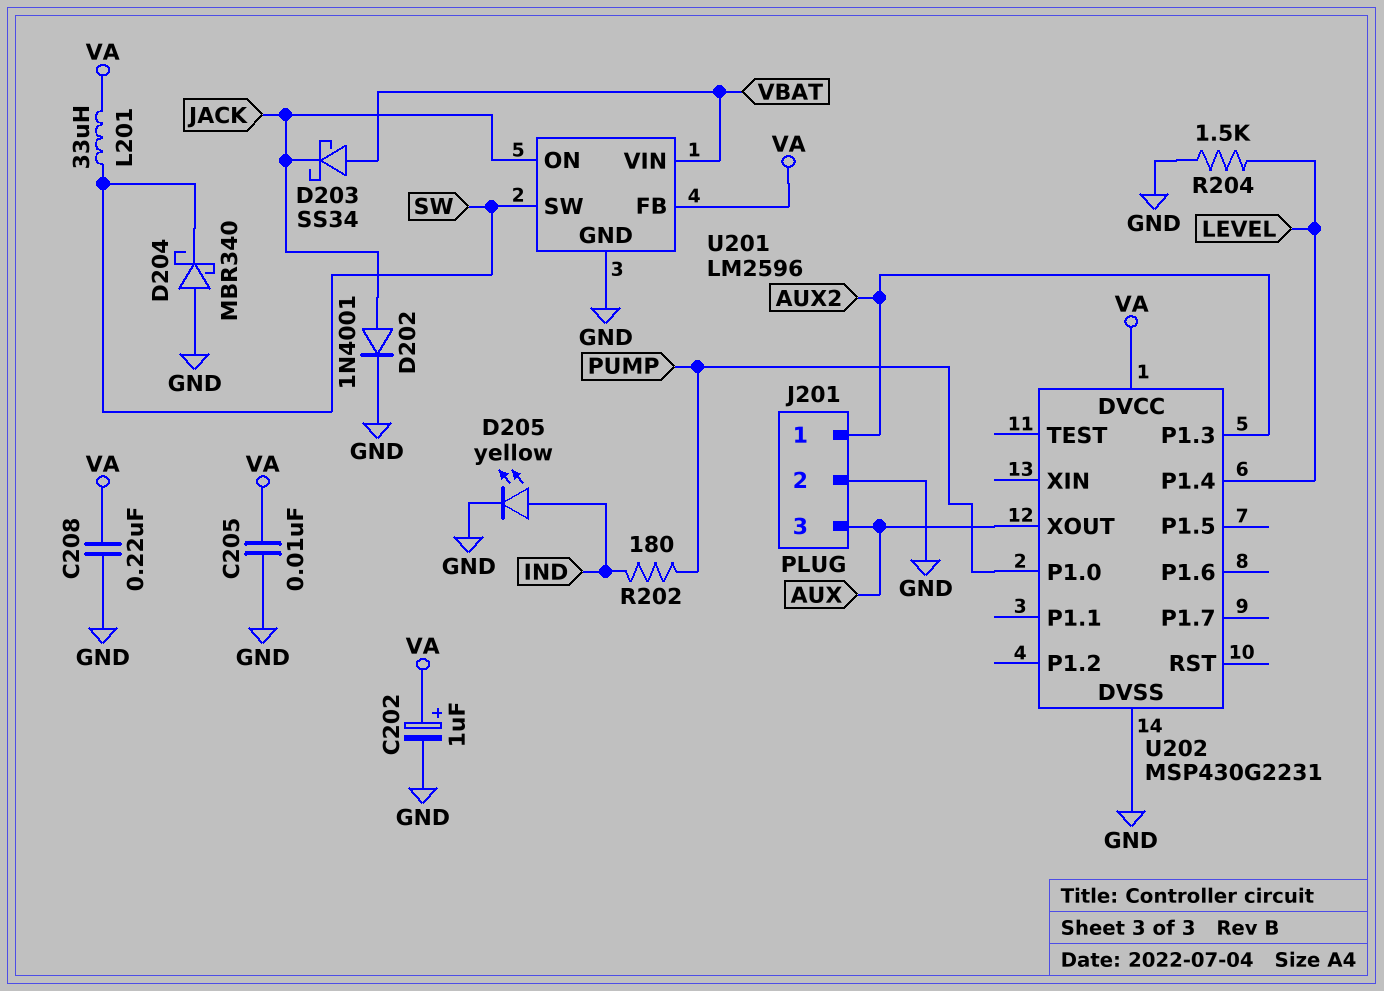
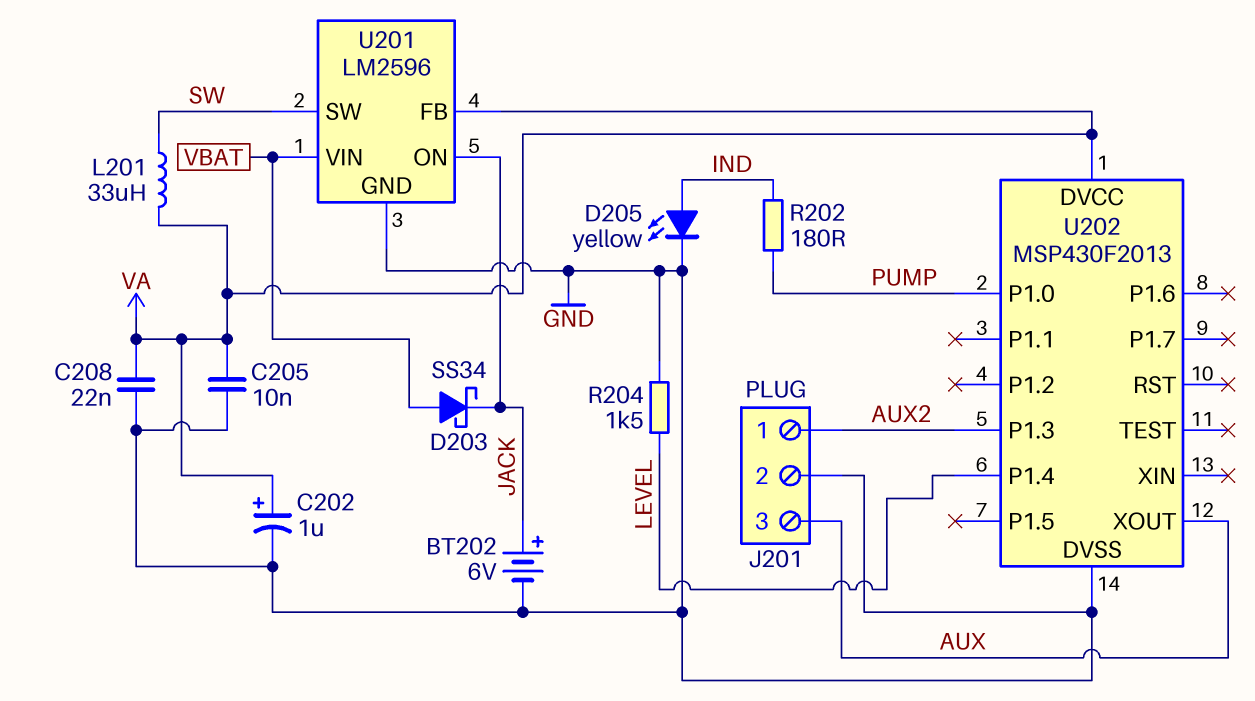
BT202: none -> 6V (plus JACK, minus GND)
C208: 220nF (GND, VA) -> 22nF (GND, VA)
D202: diode 1N4001 (A JACK, K GND) -> none
D204: schottky MBR340 (A GND, K SW) -> none
U202: MSP430G2231 -> MSP430F2013

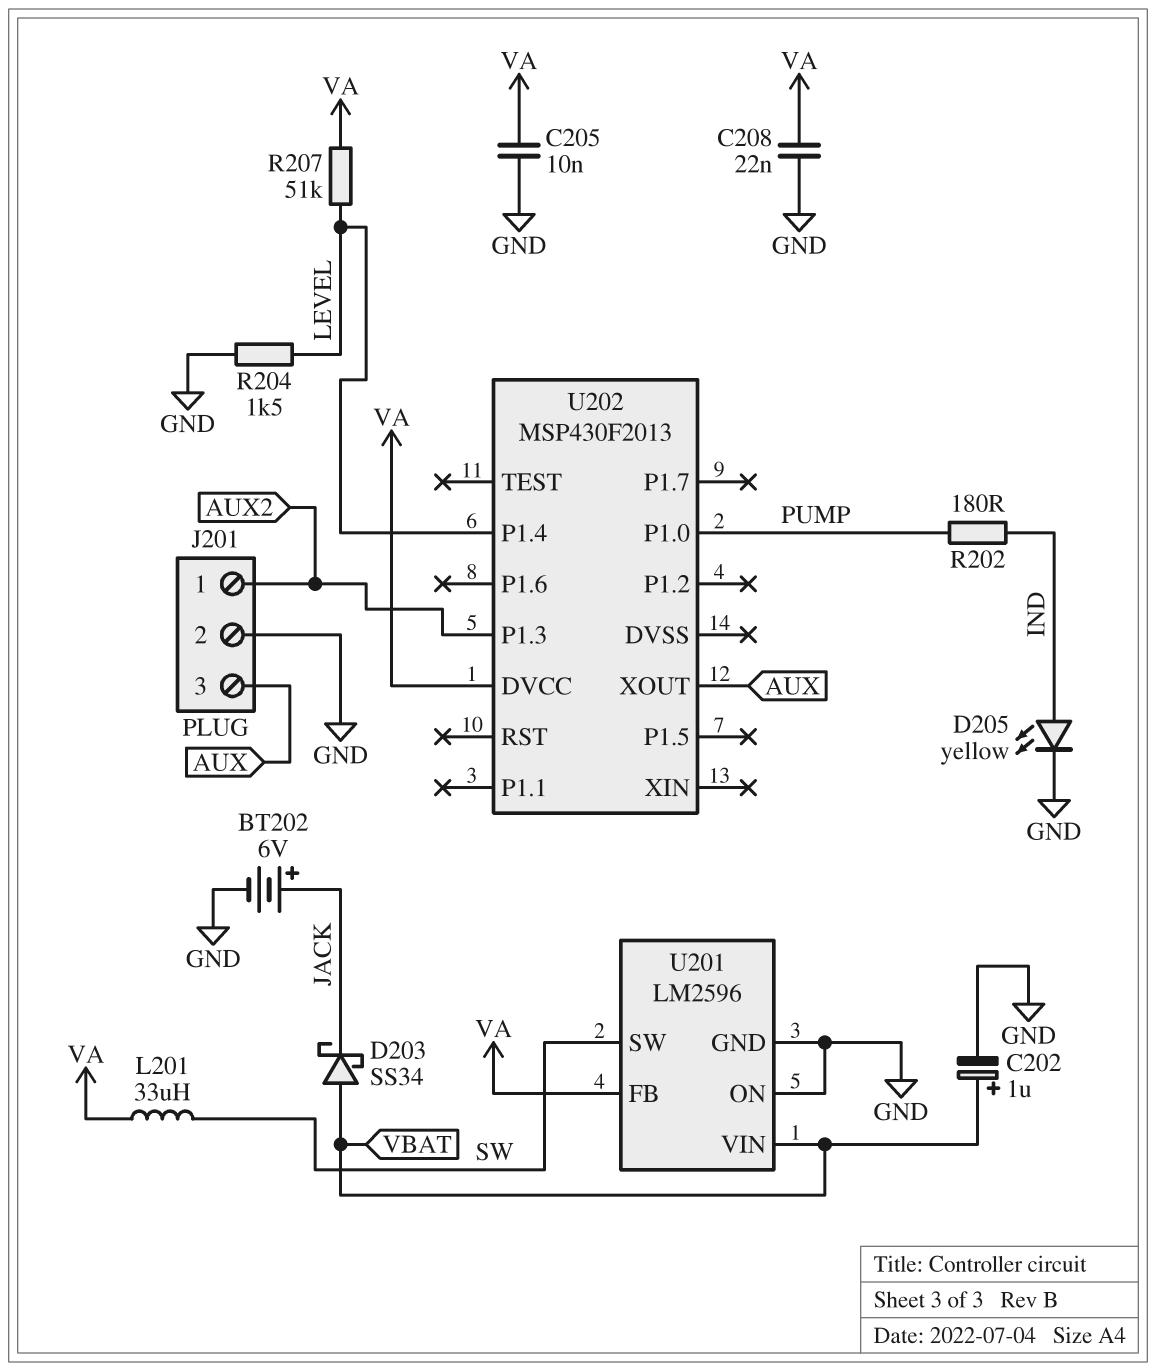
C202: 1uF (plus VA, minus GND) -> 1uF (plus VBAT, minus GND)
R207: none -> 51k (LEVEL, VA)
U201 pin ON: JACK -> GND
U202 pin DVSS: GND -> none

